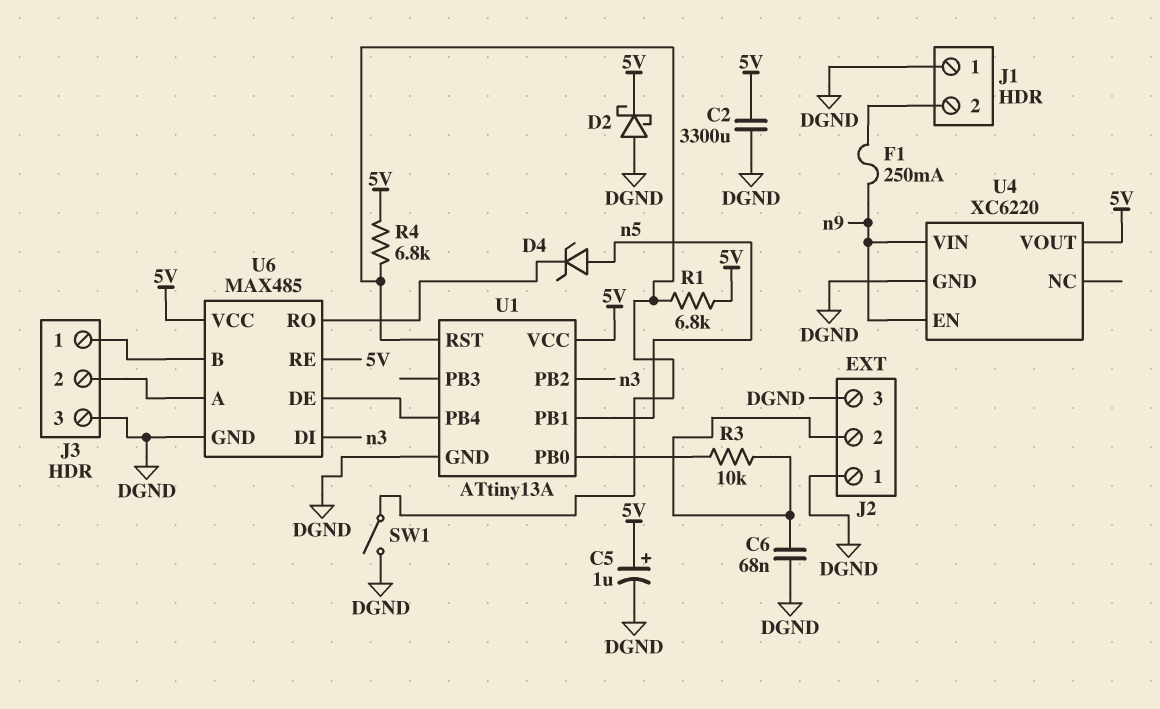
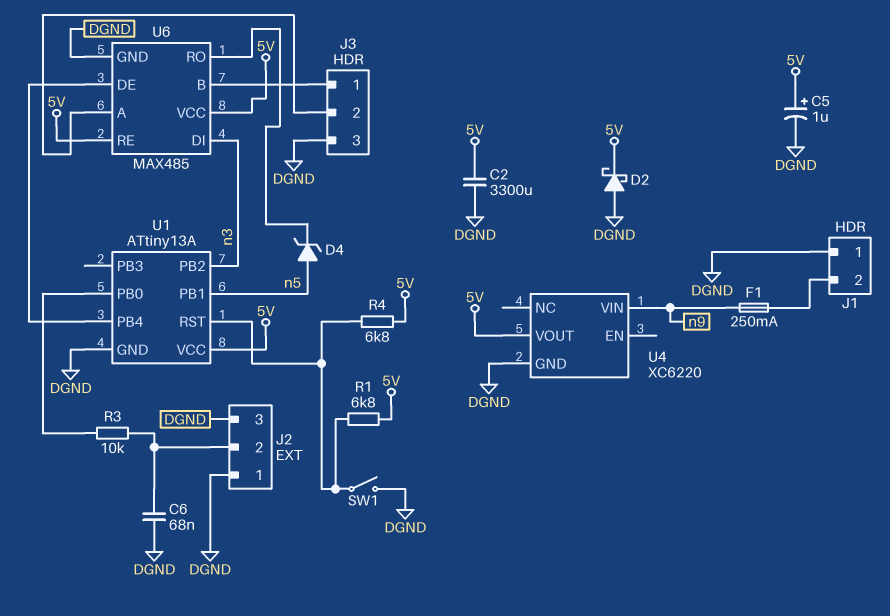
U4 pin EN: n9 -> none

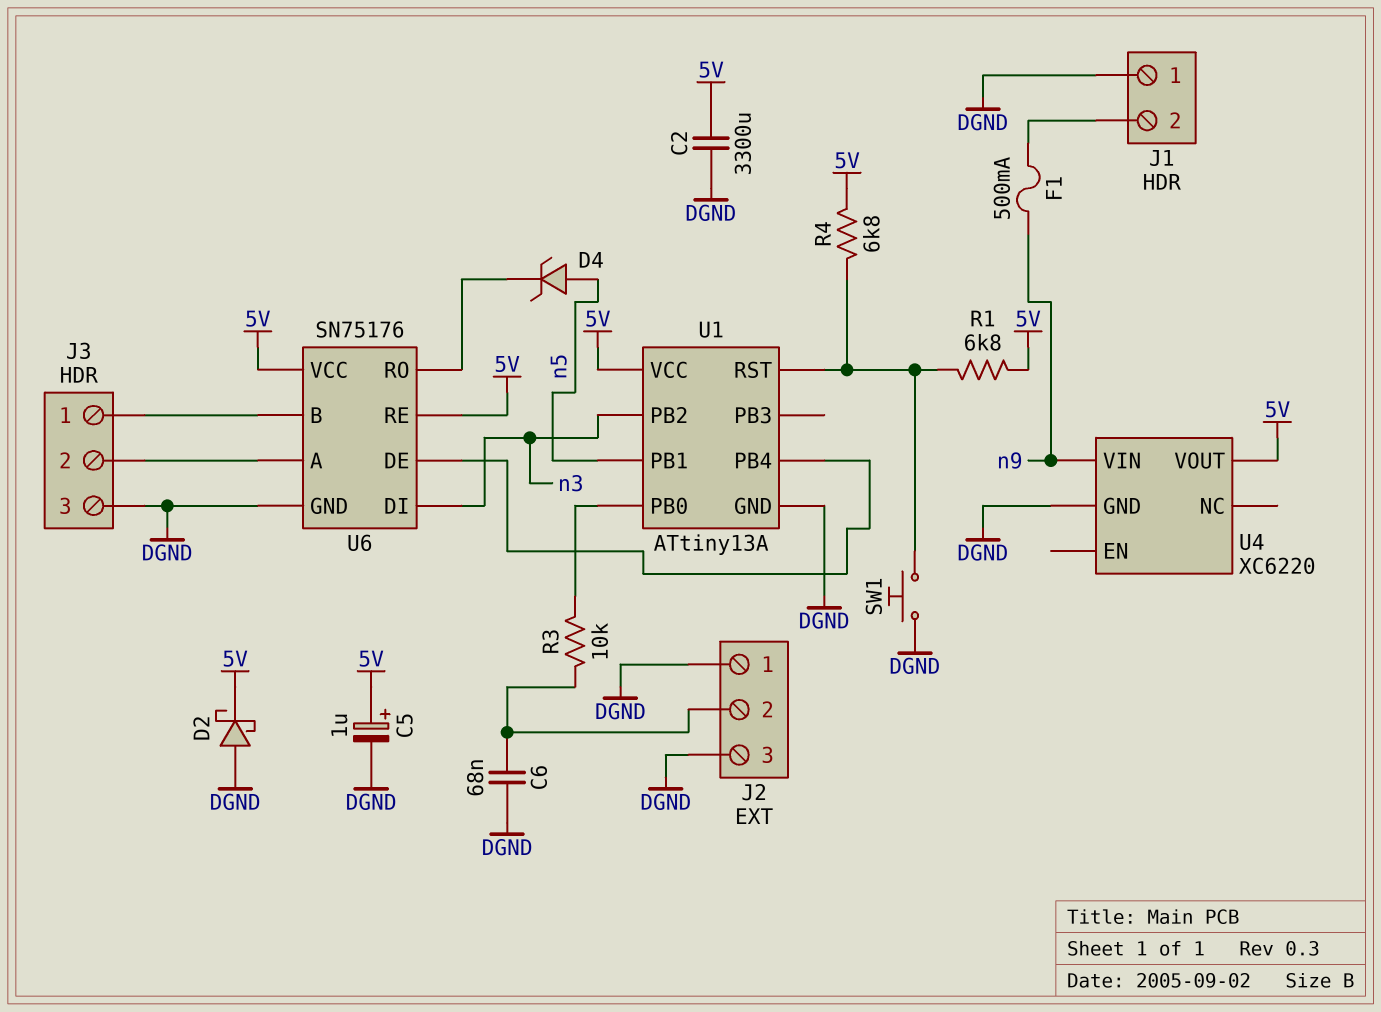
F1: 250mA (J1/2, n9) -> 500mA (J1/2, n9)
SW1: switch (DGND, U1/RST) -> button (DGND, U1/RST)
U6: MAX485 -> SN75176

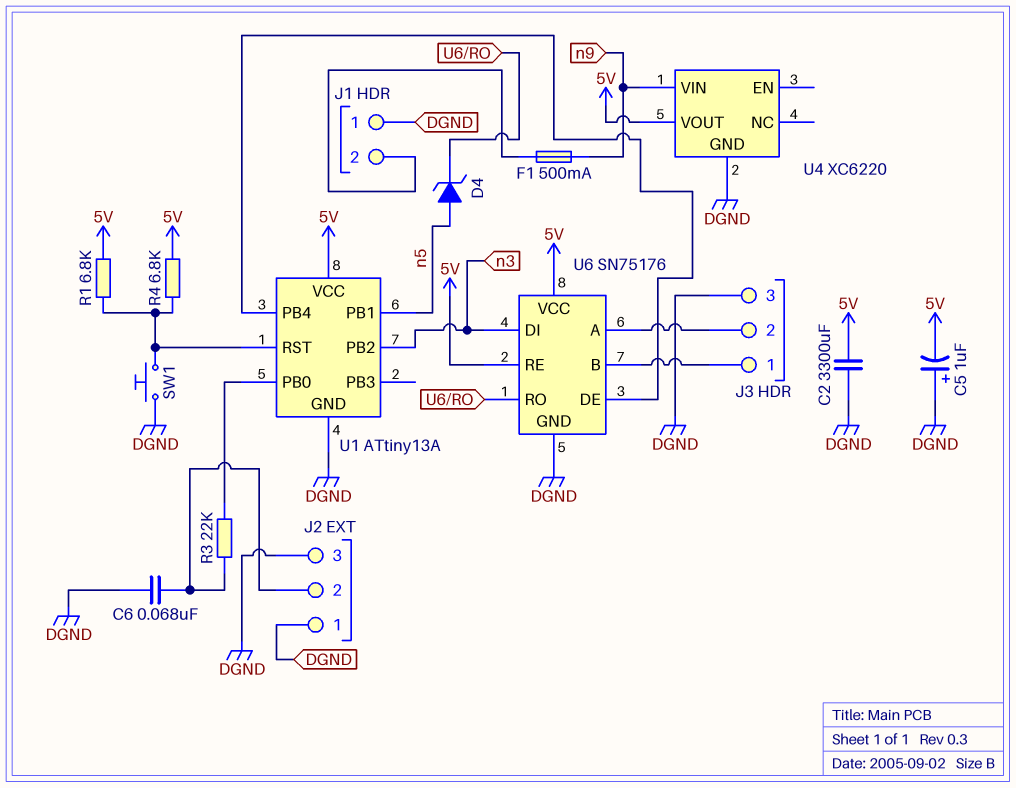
C5: 1uF (plus 5V, minus DGND) -> 1uF (plus DGND, minus 5V)
D2: schottky (A DGND, K 5V) -> none
R3: 10k (J2/2, U1/PB0) -> 22k (J2/2, U1/PB0)

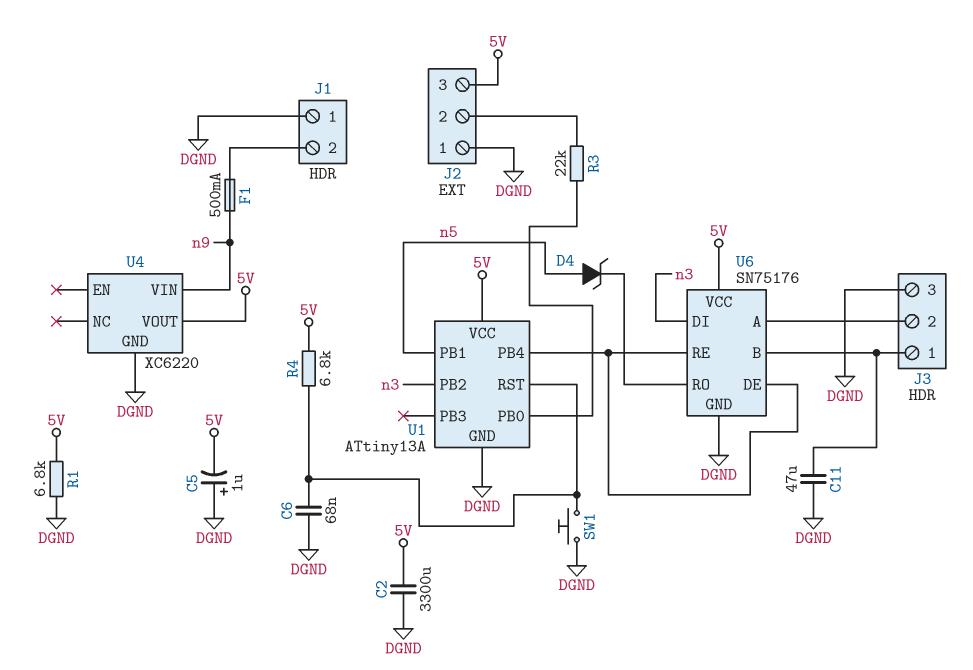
C6: 68nF (DGND, J2/2) -> 68nF (DGND, U1/RST)
C11: none -> 47uF (DGND, J3/1)
J2 pin 3: DGND -> 5V
R1: 6.8k (5V, U1/RST) -> 6.8k (5V, DGND)
U6 pin RE: 5V -> U1/PB4

